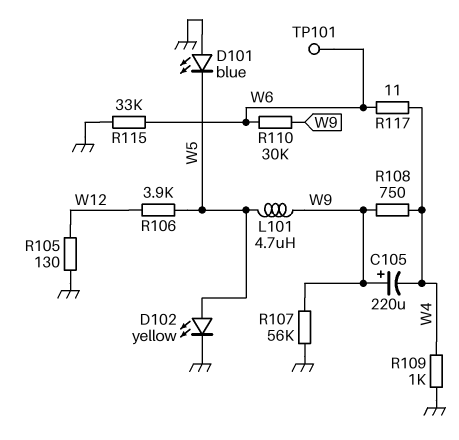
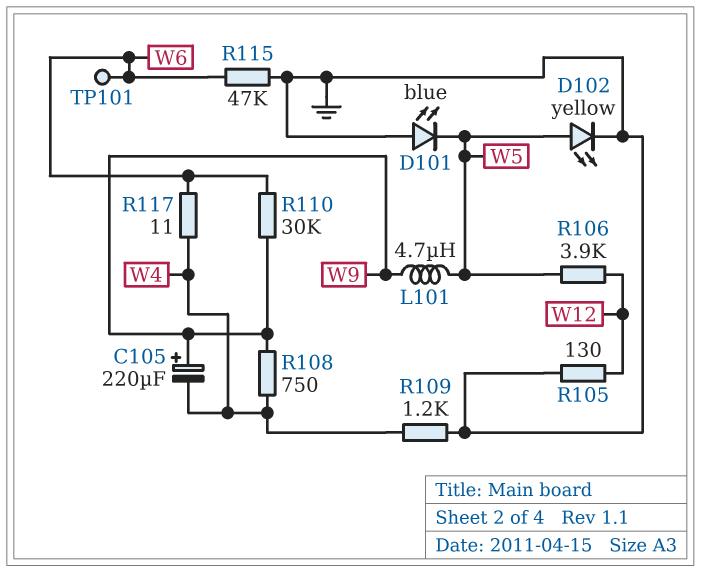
R107: 56k (GND, W9) -> none
R109: 1k (GND, W4) -> 1.2k (GND, W4)
R115: 33k (GND, W6) -> 47k (GND, W6)

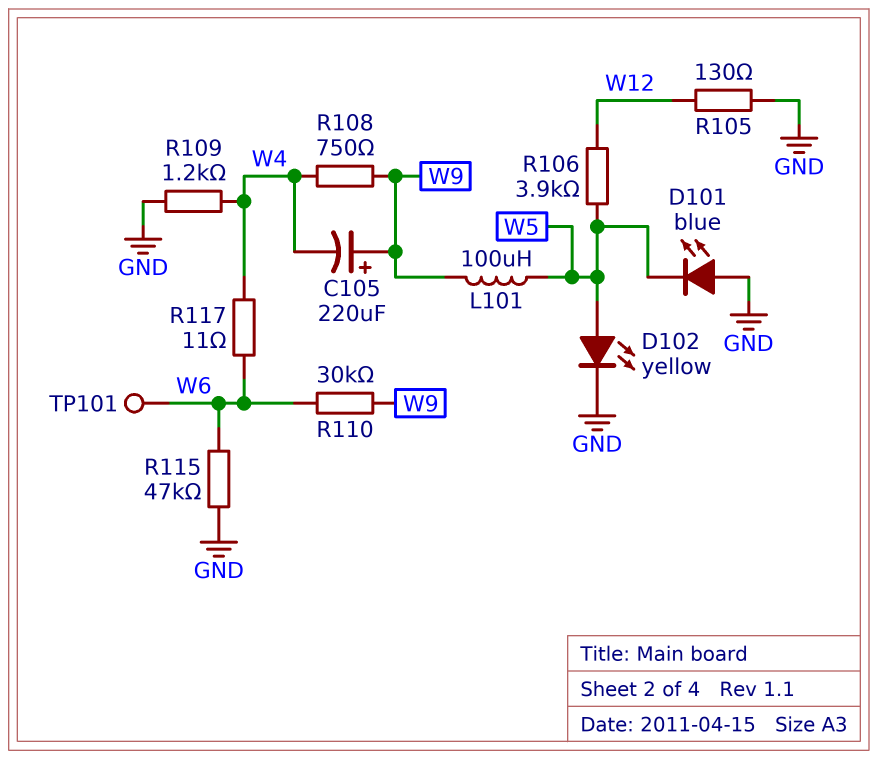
L101: 4.7uH (W5, W9) -> 100uH (W5, W9)

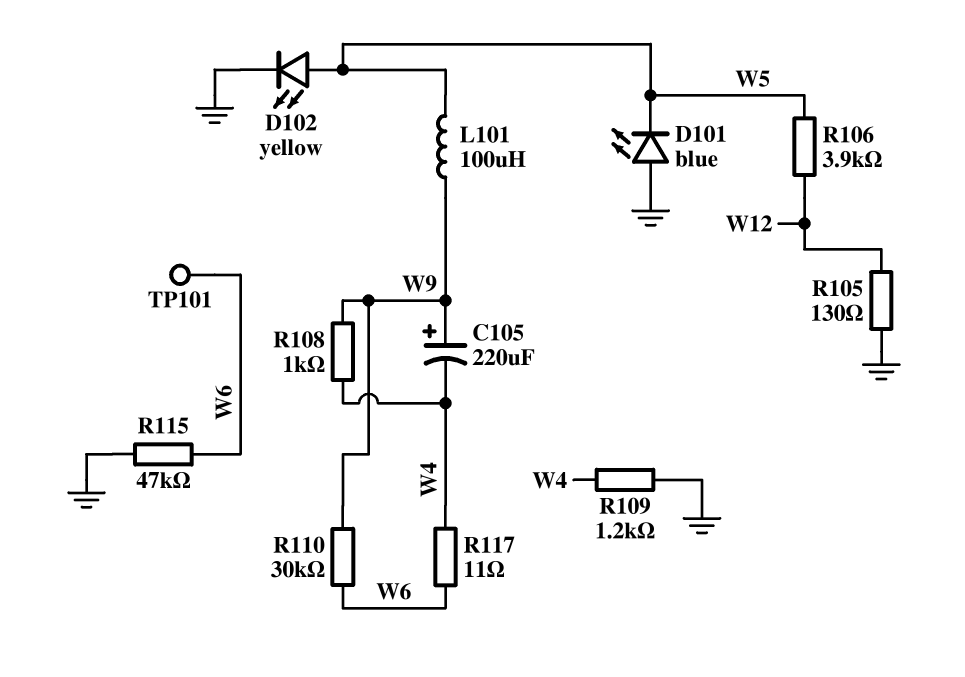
R108: 750 (W4, W9) -> 1k (W4, W9)

